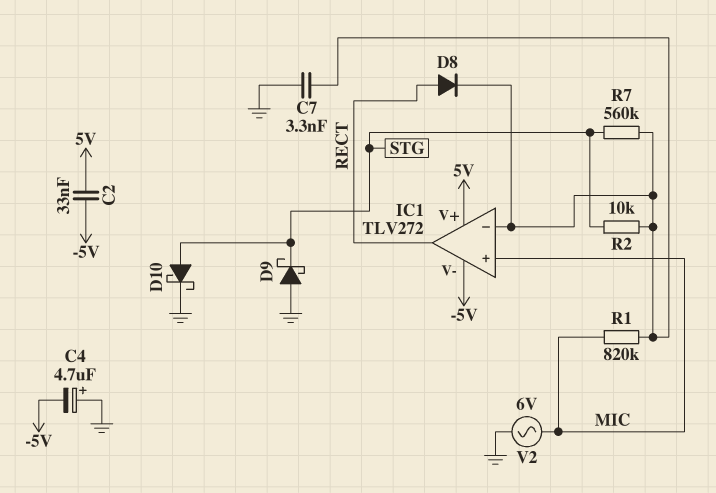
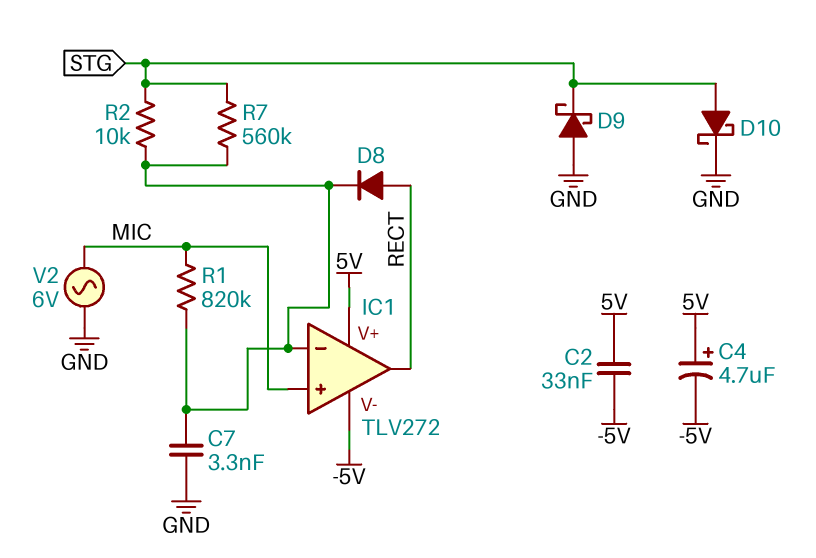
C4: 4.7uF (plus GND, minus -5V) -> 4.7uF (plus 5V, minus -5V)

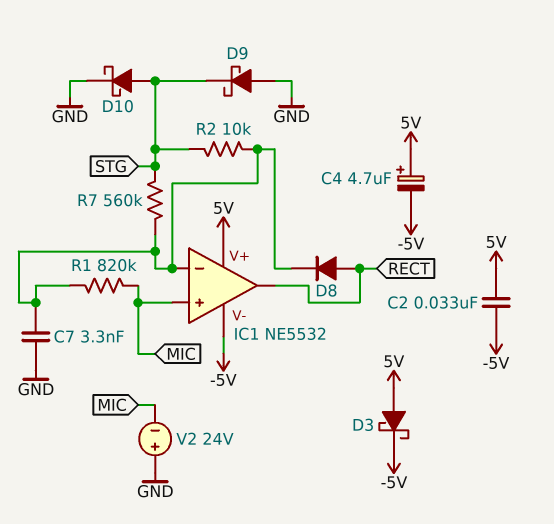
D3: none -> schottky (A 5V, K -5V)
IC1: TLV272 -> NE5532
V2: AC 6V (GND, MIC) -> 24V (plus GND, minus MIC)

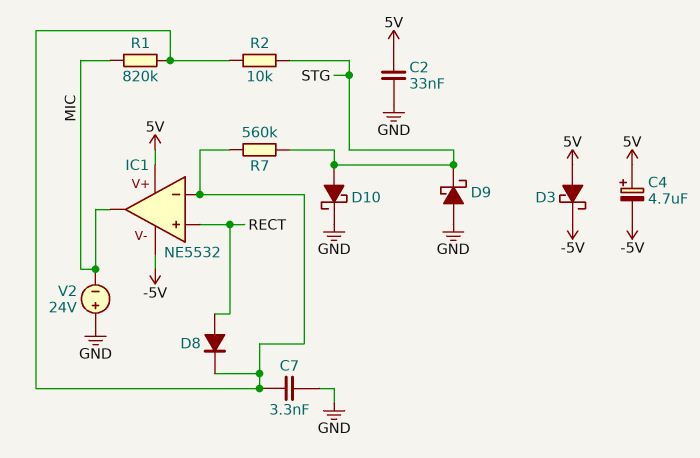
C2: 33nF (-5V, 5V) -> 33nF (5V, GND)
IC1 pin in+: MIC -> RECT
IC1 pin out: RECT -> MIC

